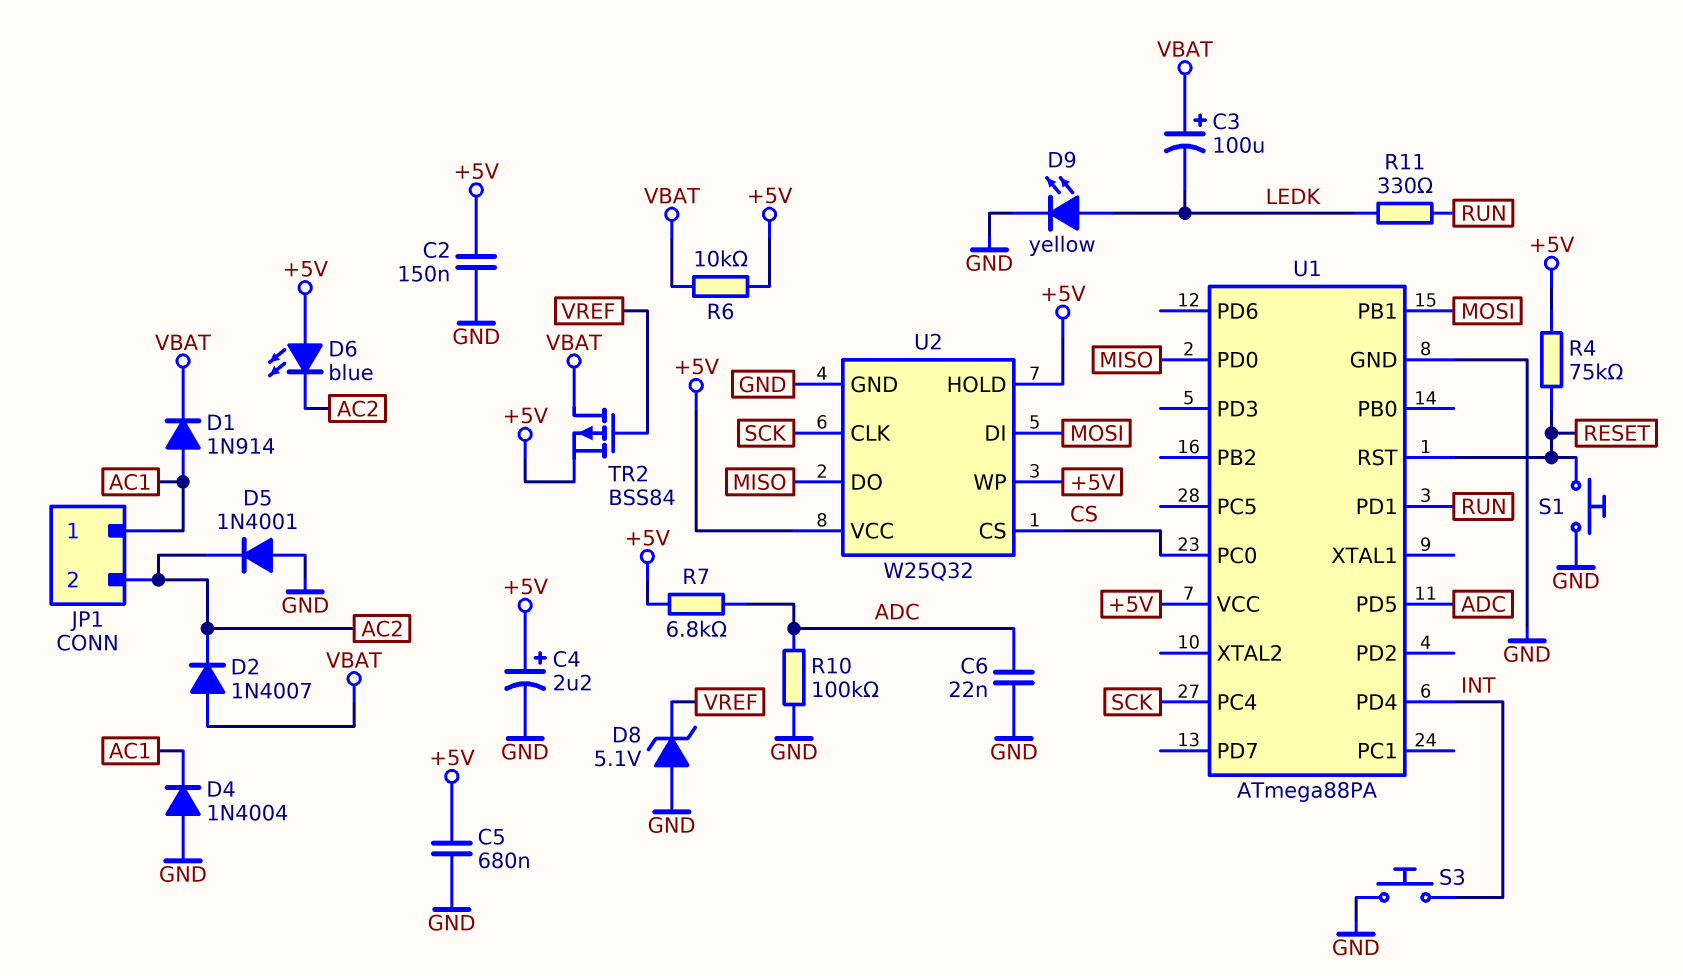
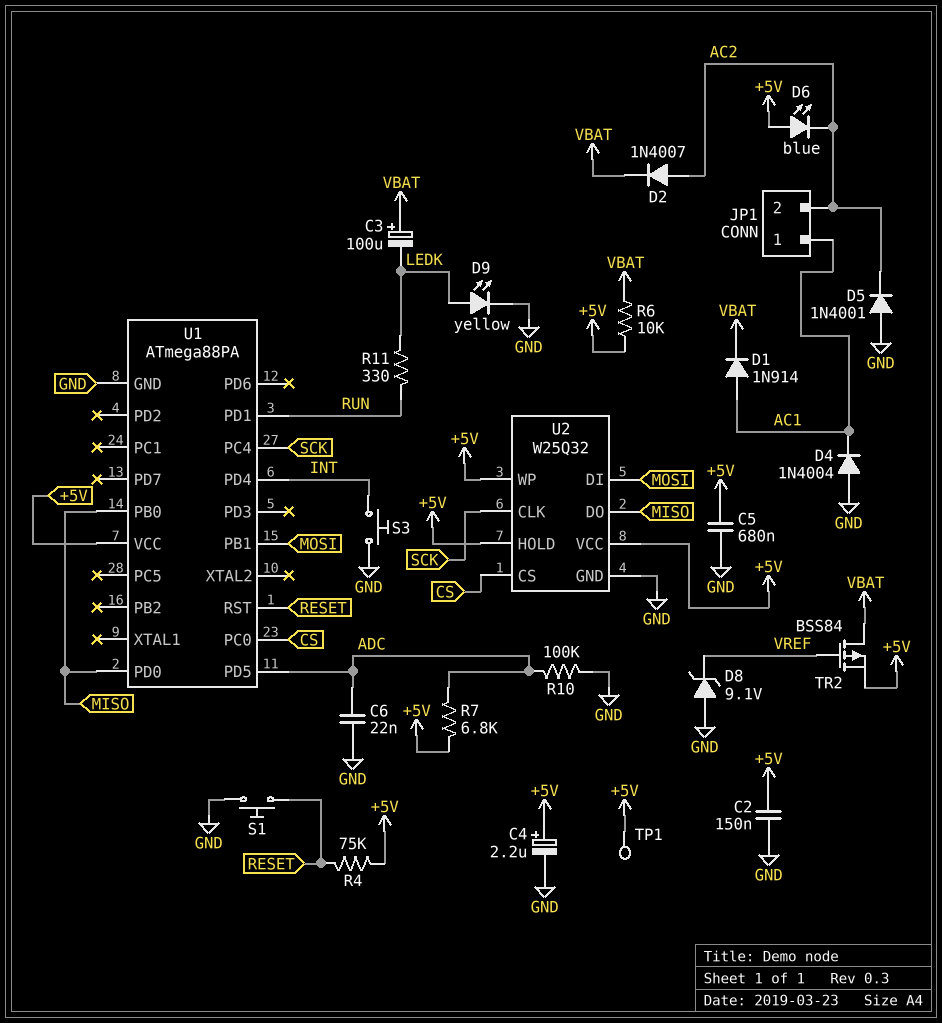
D2: diode 1N4007 (A VBAT, K AC2) -> diode 1N4007 (A AC2, K VBAT)
D8: zener 5.1V (A GND, K VREF) -> zener 9.1V (A GND, K VREF)
TP1: none -> test point (+5V)
U1 pin PB0: none -> MISO

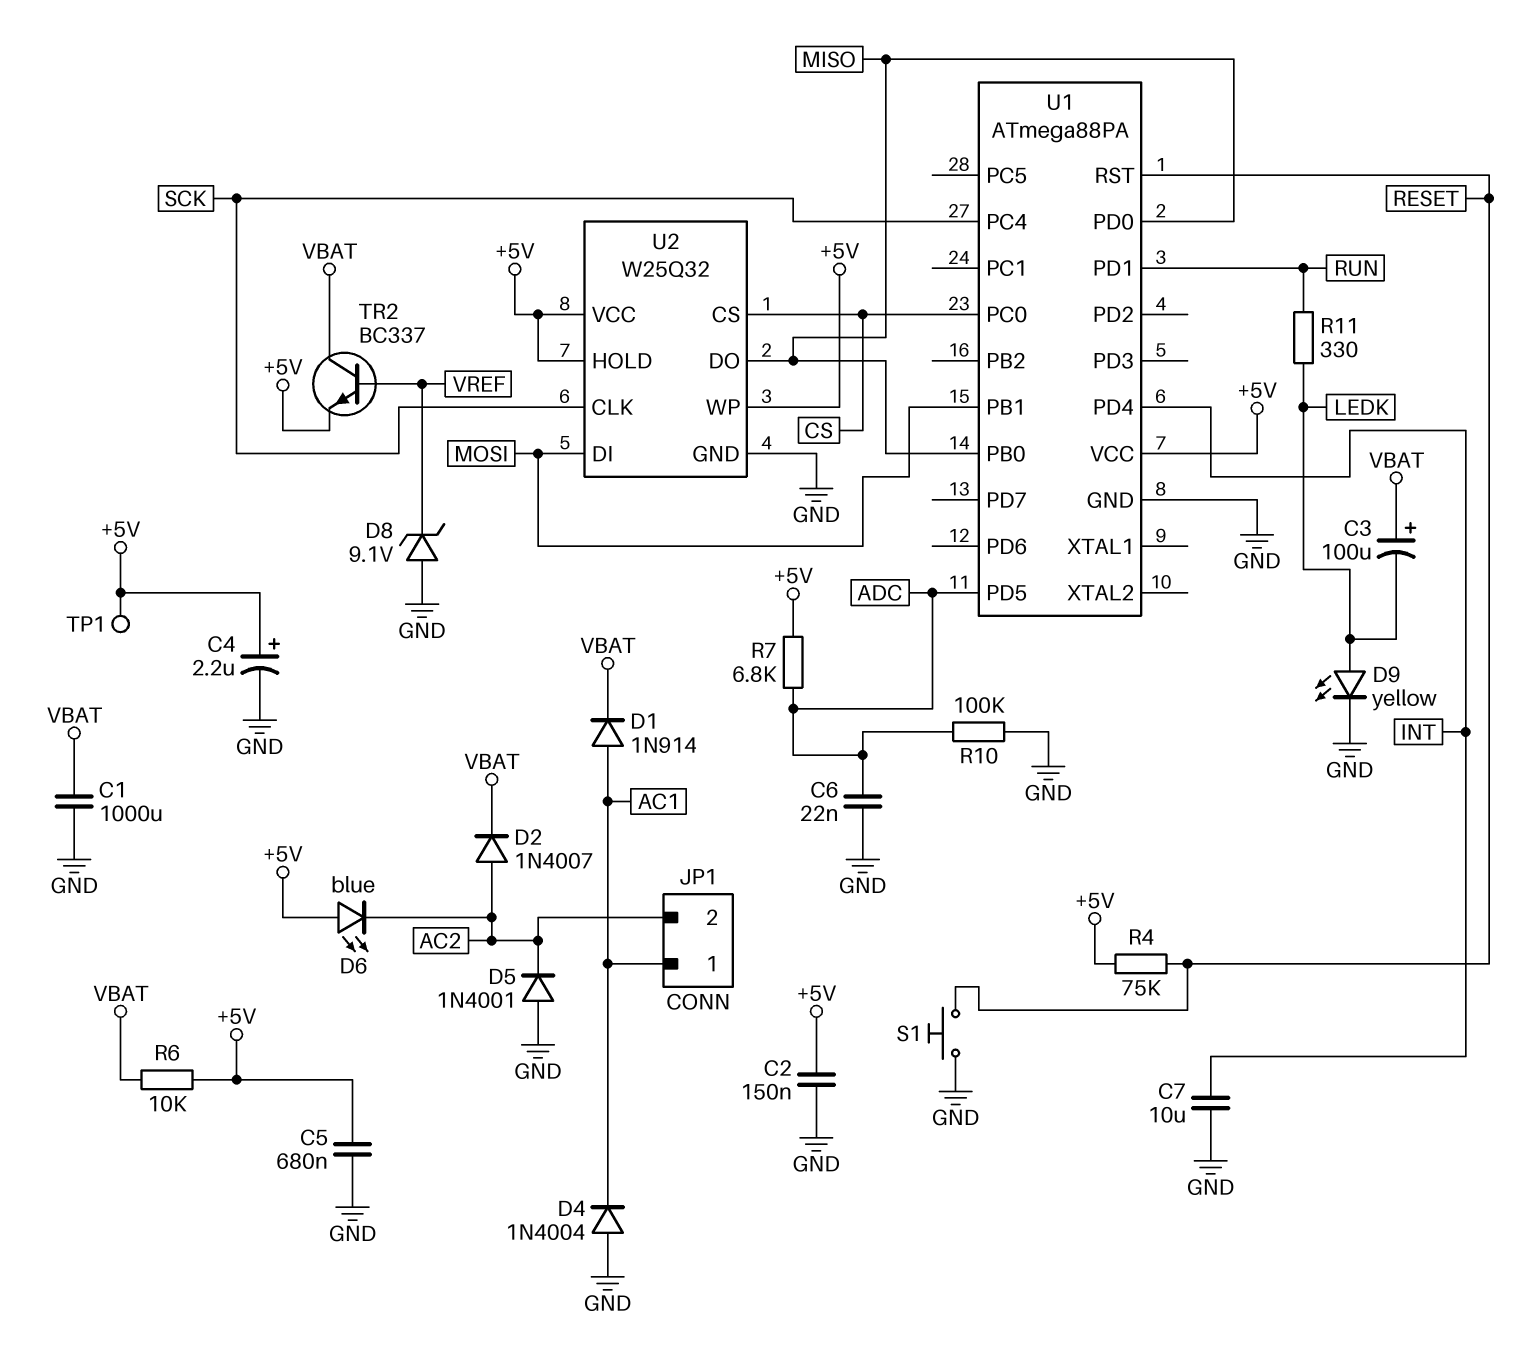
C1: none -> 1000uF (GND, VBAT)
C7: none -> 10uF (GND, INT)
S3: button (GND, INT) -> none
TR2: PMOS BSS84 (G VREF, D VBAT, S +5V) -> NPN BC337 (B VREF, C VBAT, E +5V)

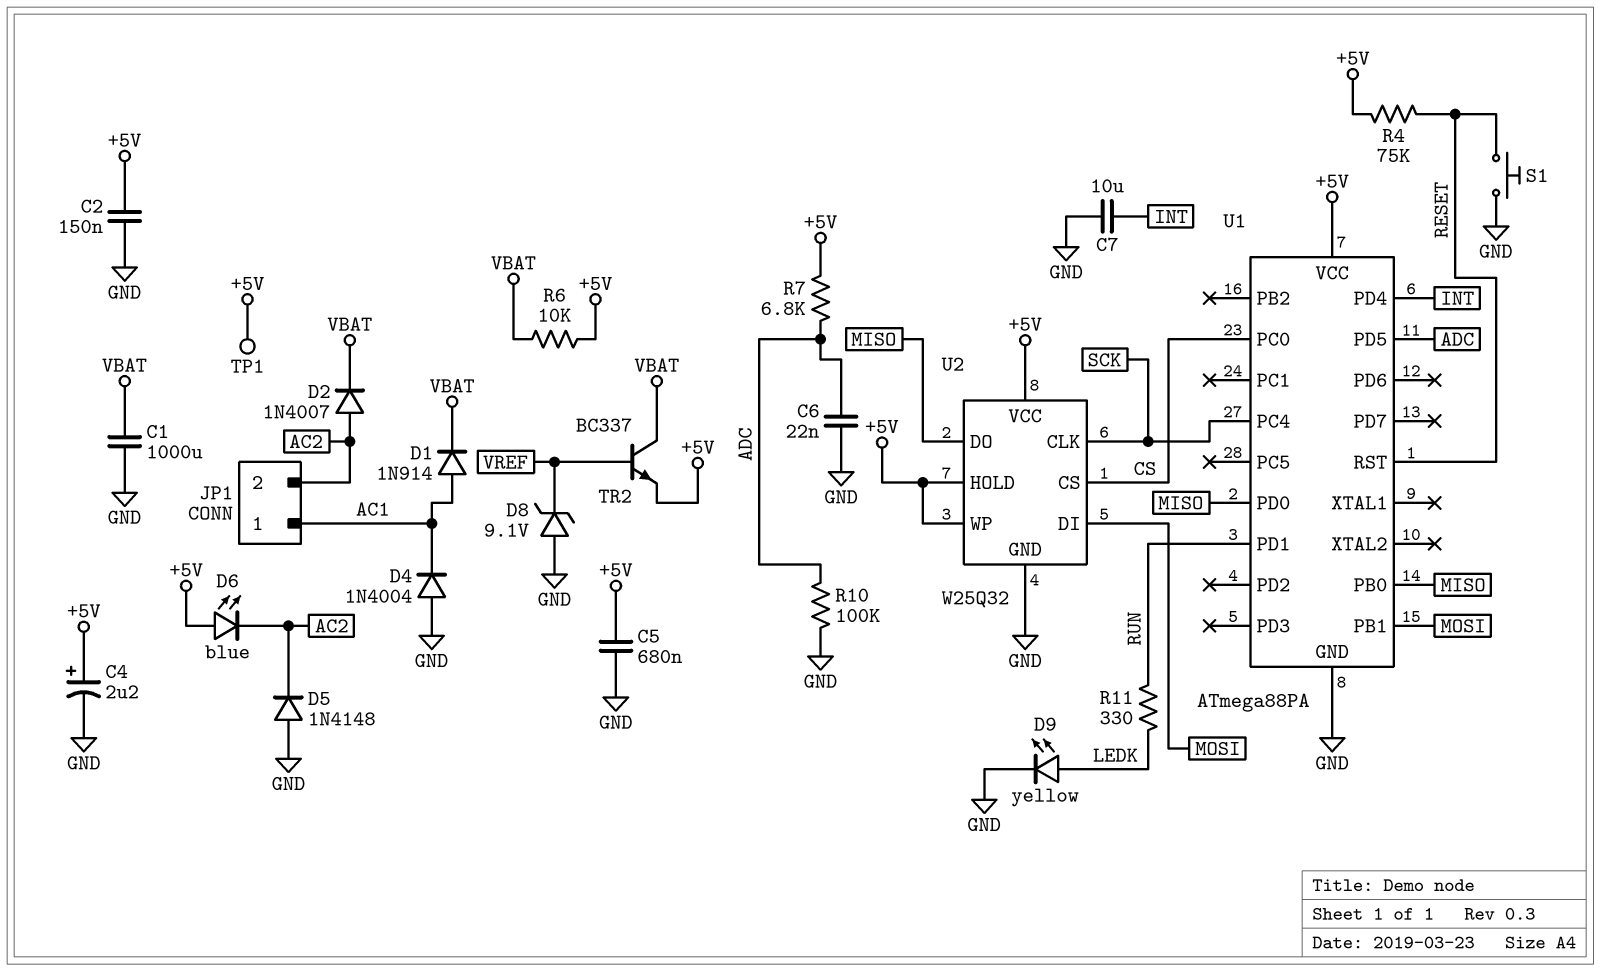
C3: 100uF (plus VBAT, minus LEDK) -> none
D5: diode 1N4001 (A GND, K AC2) -> diode 1N4148 (A GND, K AC2)

